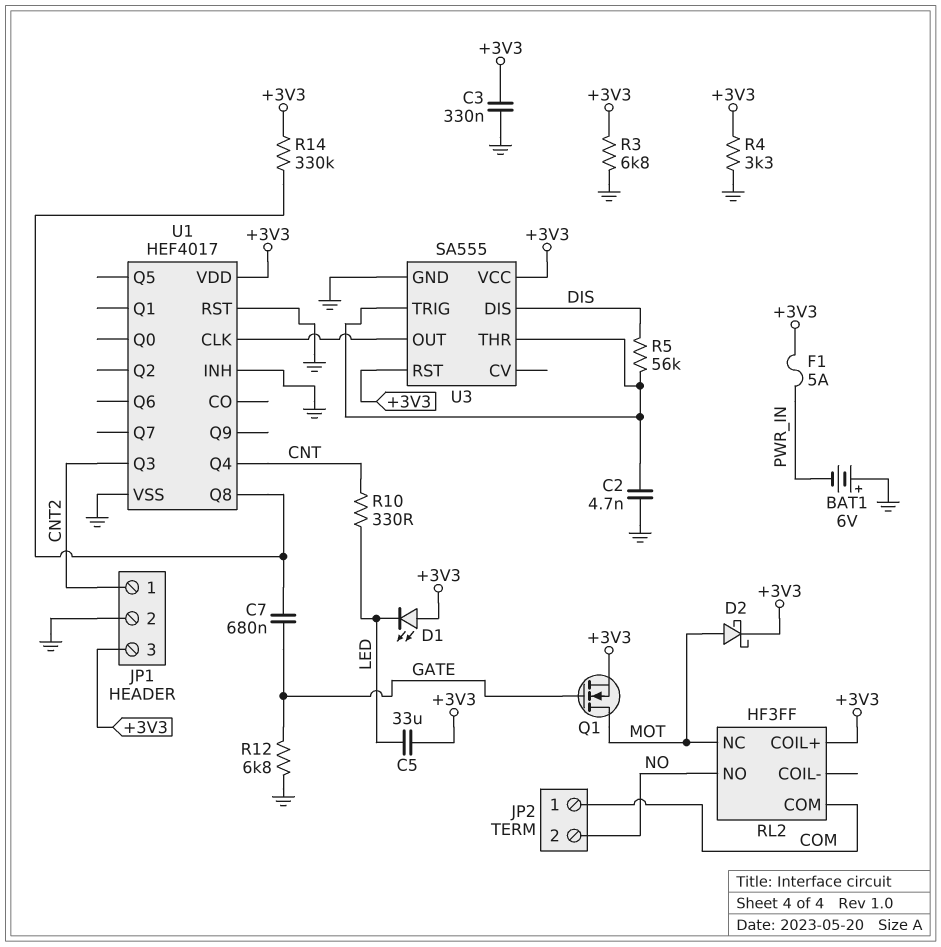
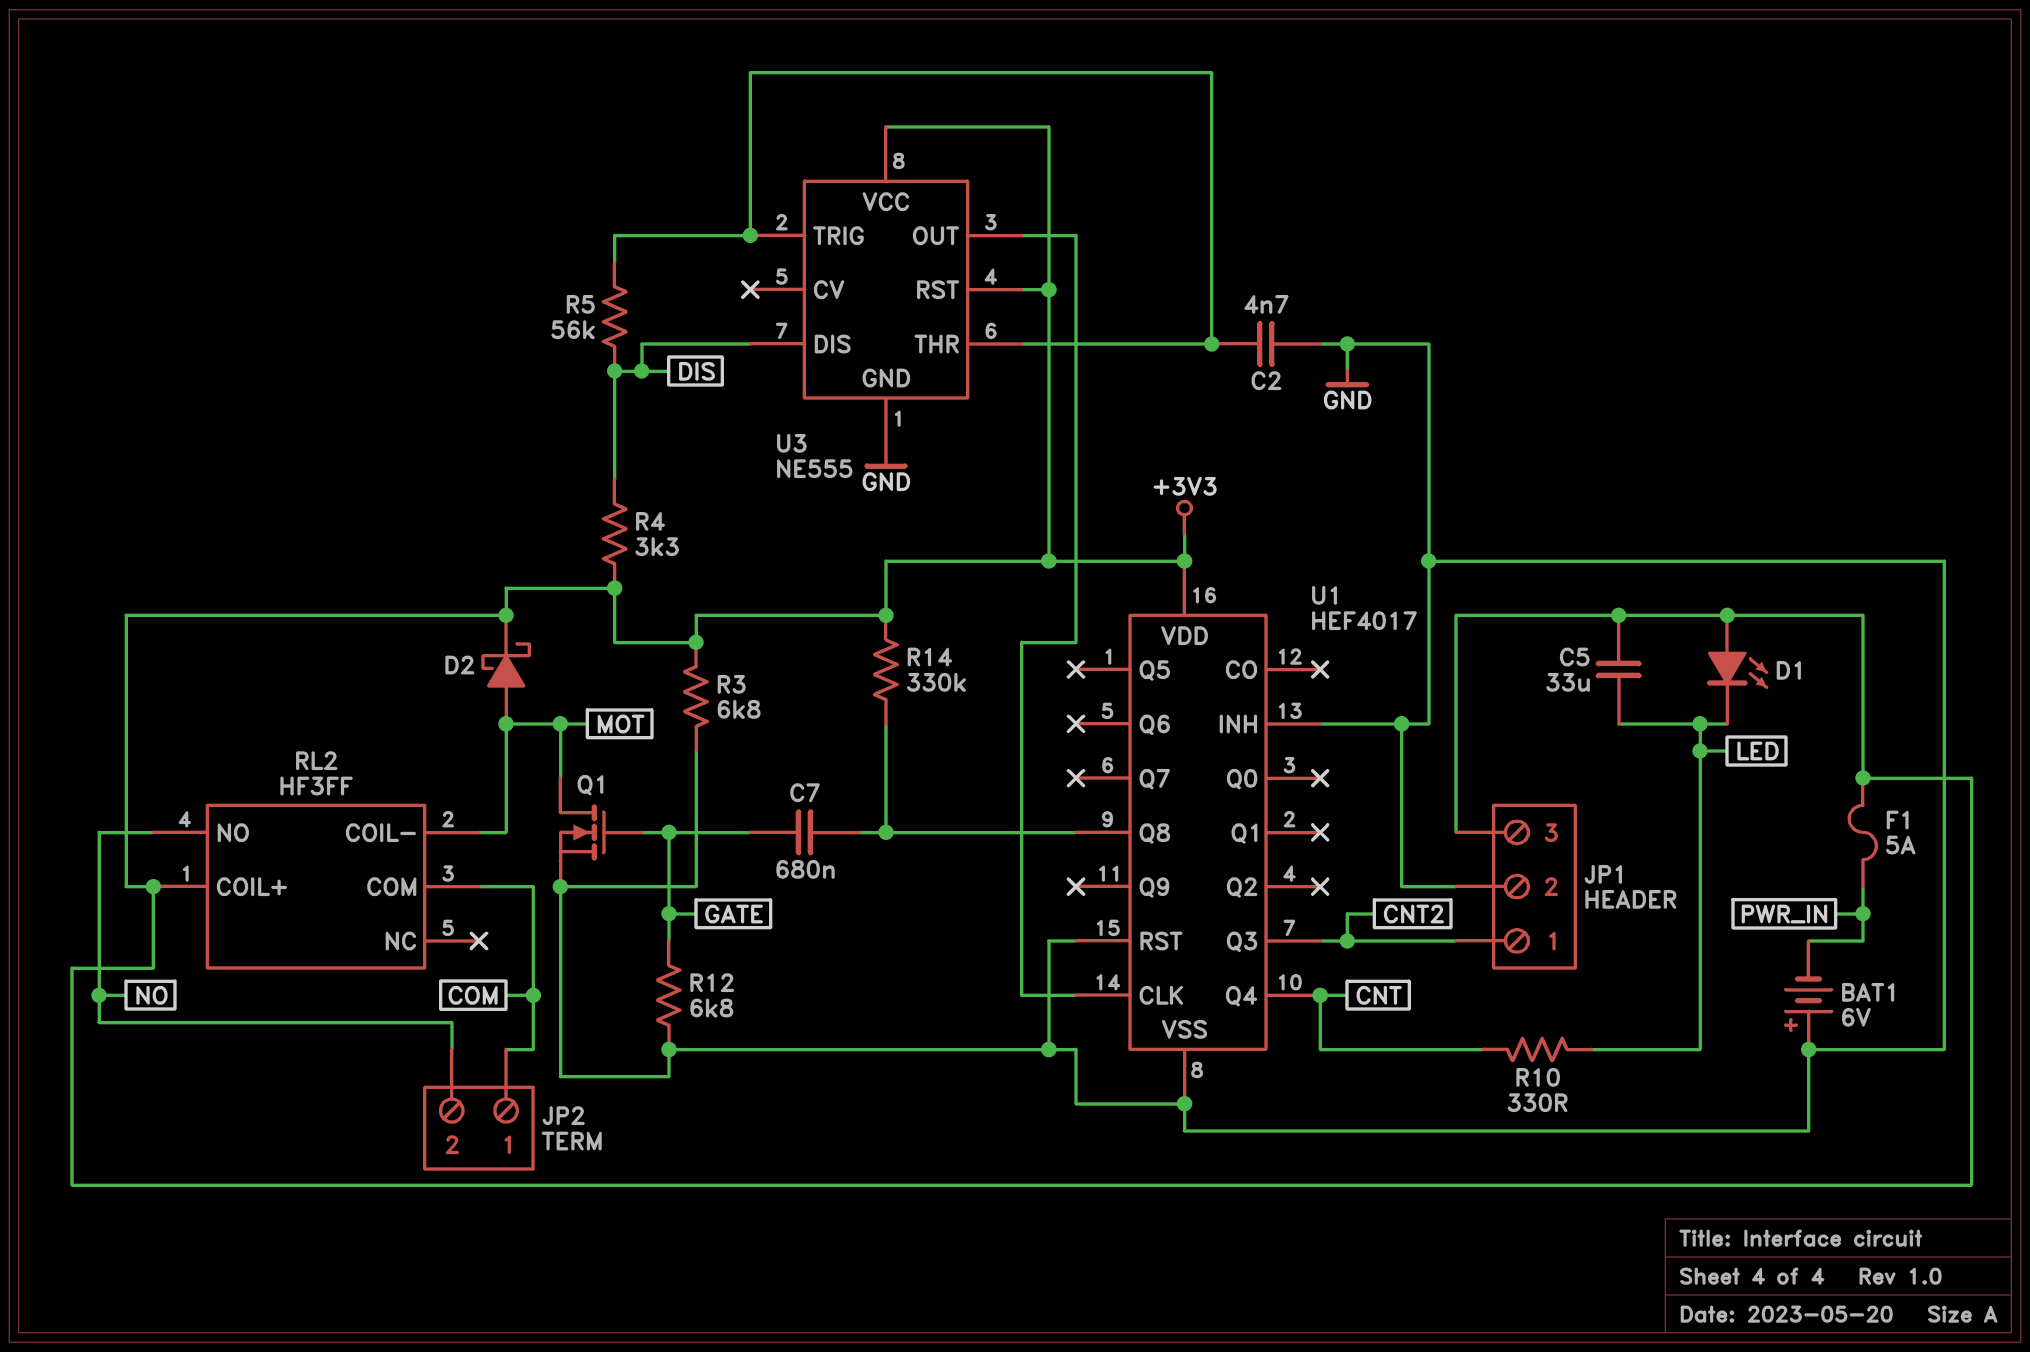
C3: 330nF (+3V3, GND) -> none
Q1: NMOS (G GATE, D MOT, S +3V3) -> NMOS (G GATE, D MOT, S GND)
R4: 3.3k (+3V3, GND) -> 3.3k (+3V3, DIS)
RL2 pin COIL-: none -> MOT
RL2 pin NC: MOT -> none
U3: SA555 -> NE555

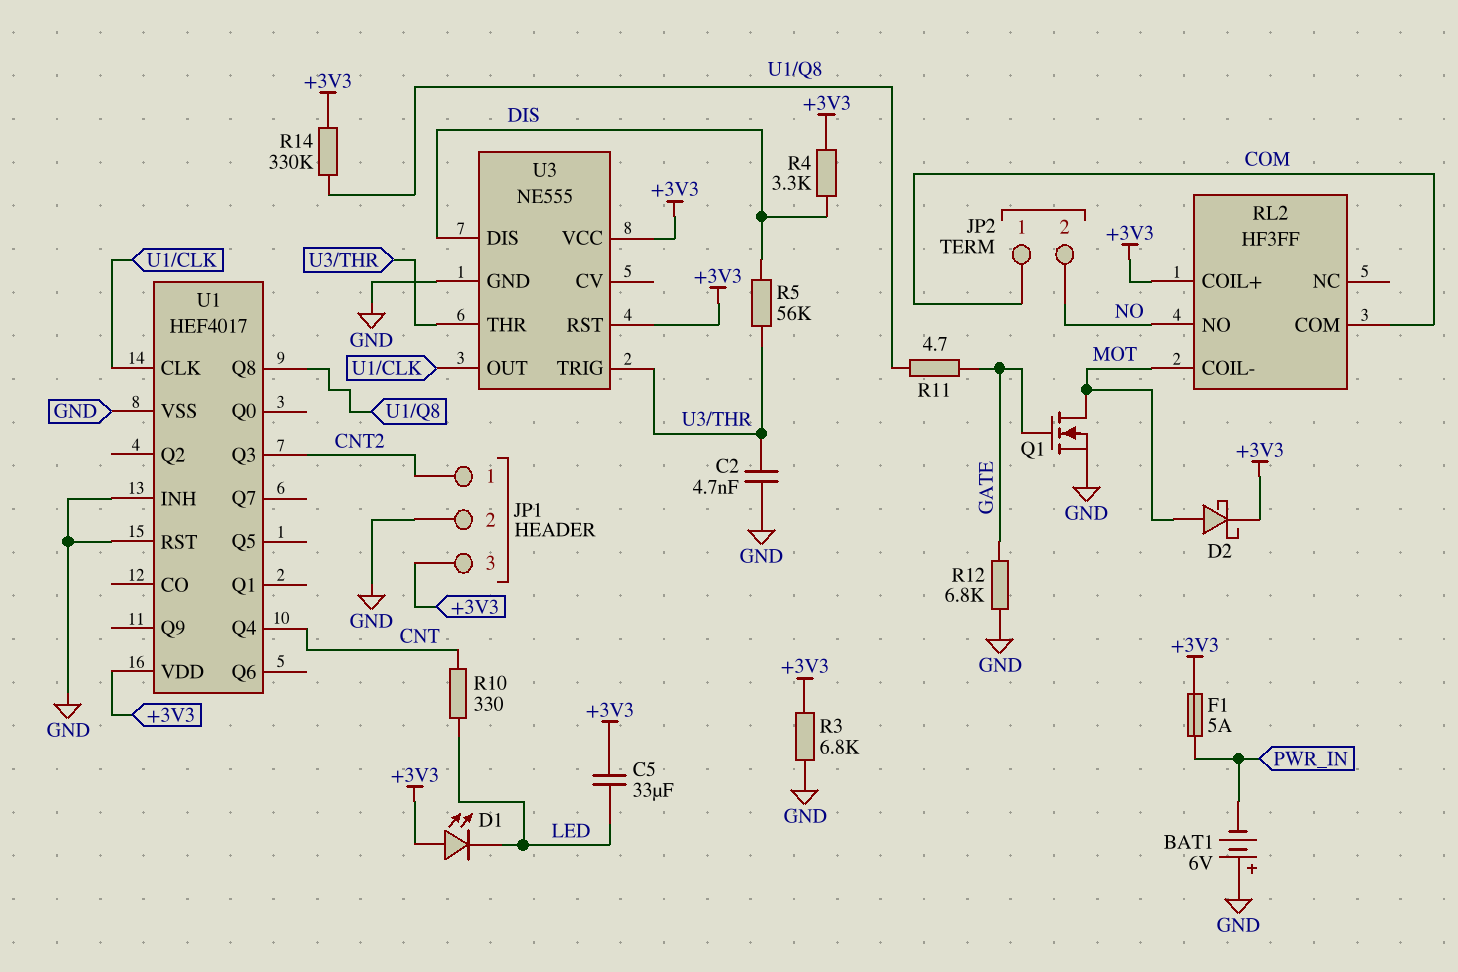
C7: 680nF (GATE, U1/Q8) -> none
R11: none -> 4.7 (GATE, U1/Q8)

